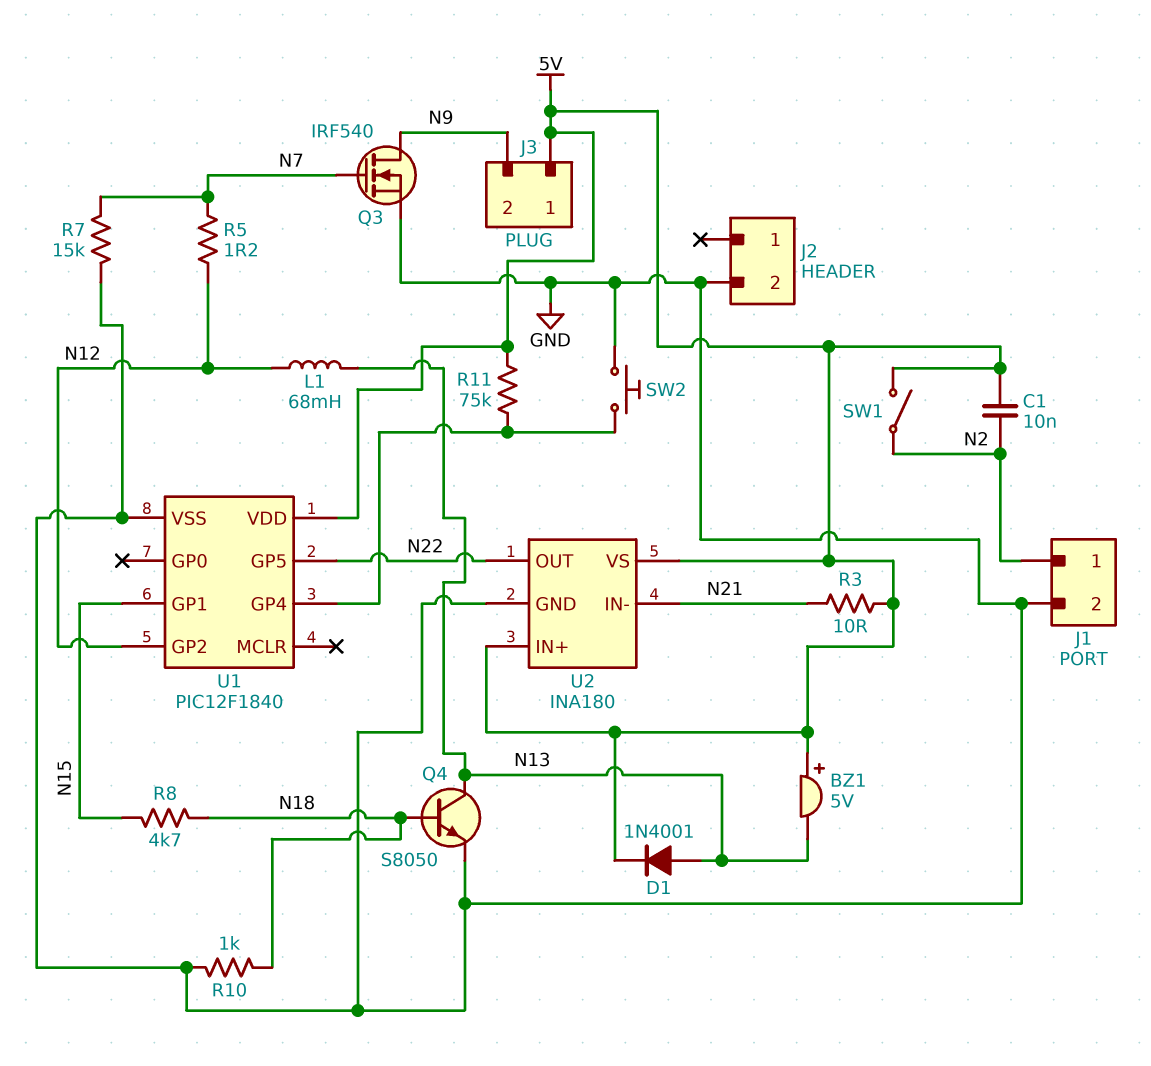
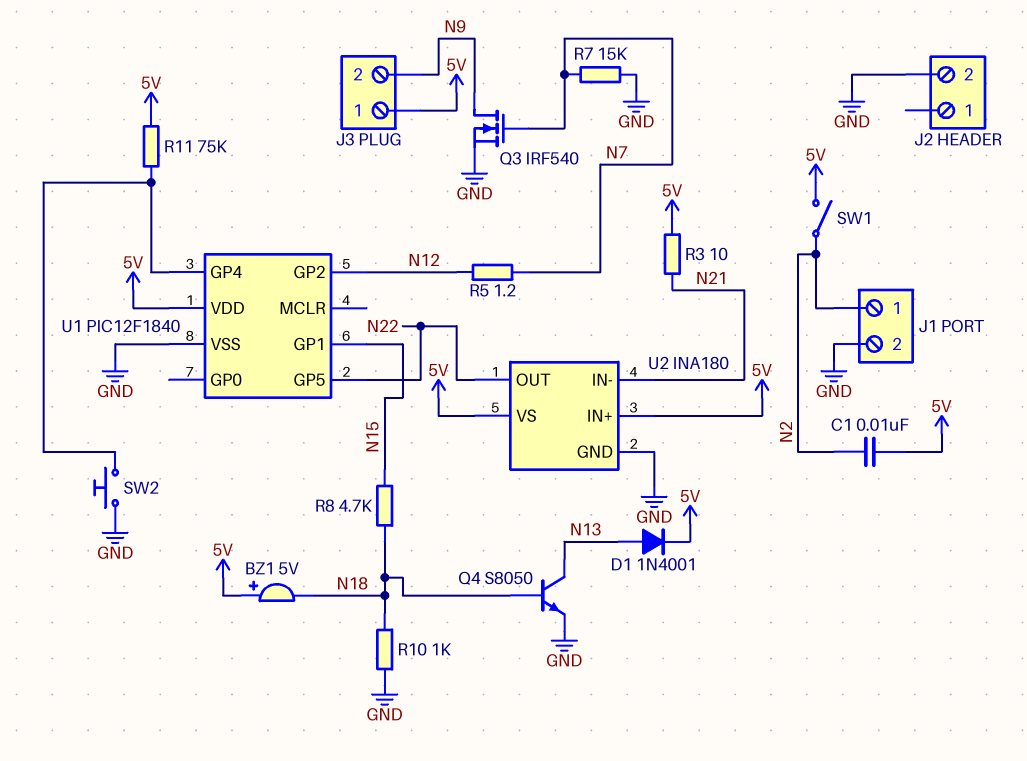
BZ1: buzzer 5V (plus 5V, minus N13) -> buzzer 5V (plus 5V, minus N18)
L1: 68mH (N12, N13) -> none

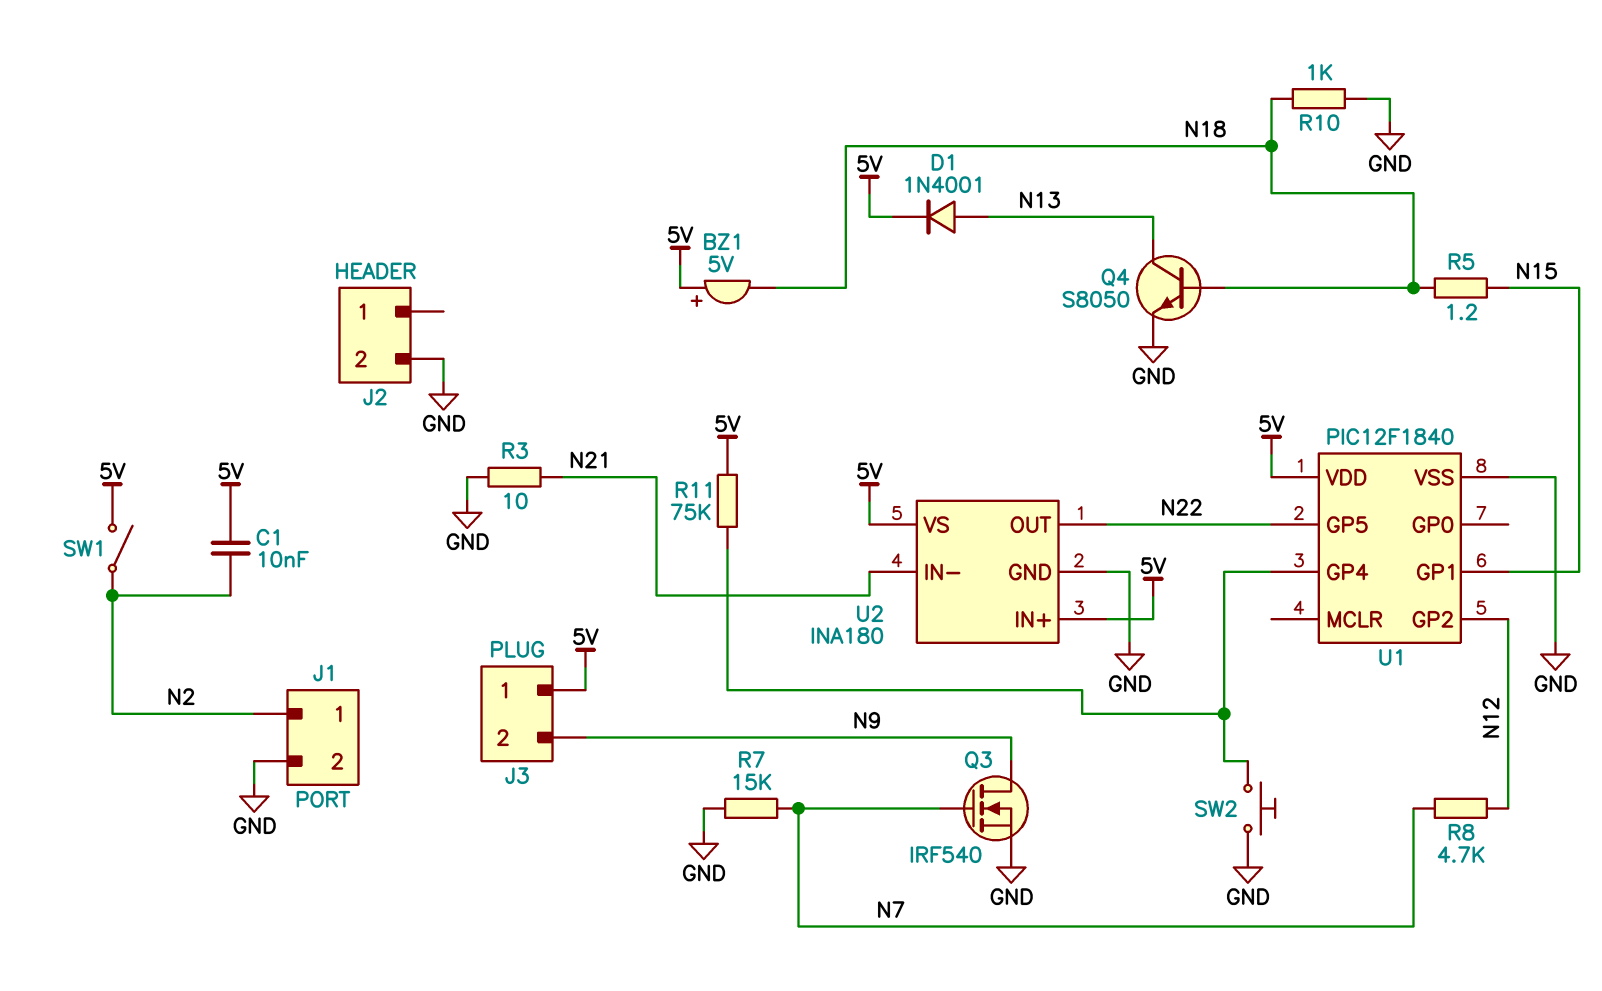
R3: 10 (5V, N21) -> 10 (GND, N21)
R5: 1.2 (N7, N12) -> 1.2 (N15, N18)
R8: 4.7k (N15, N18) -> 4.7k (N7, N12)

